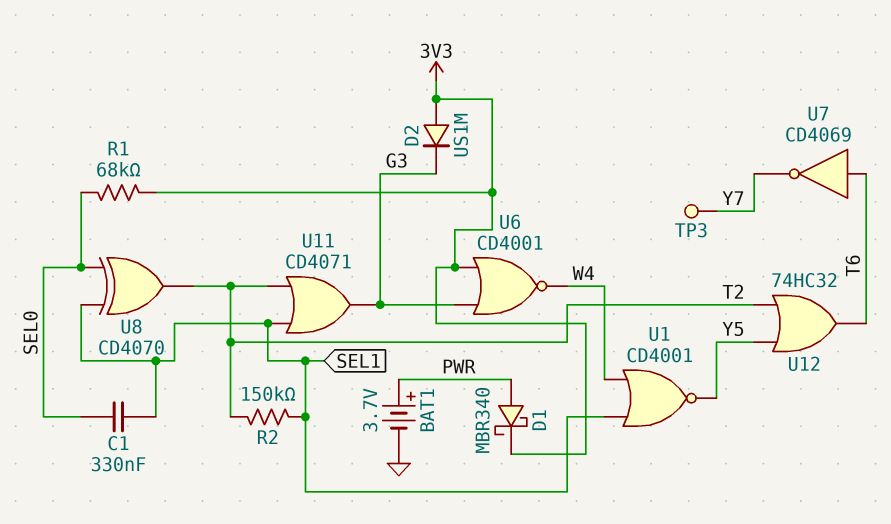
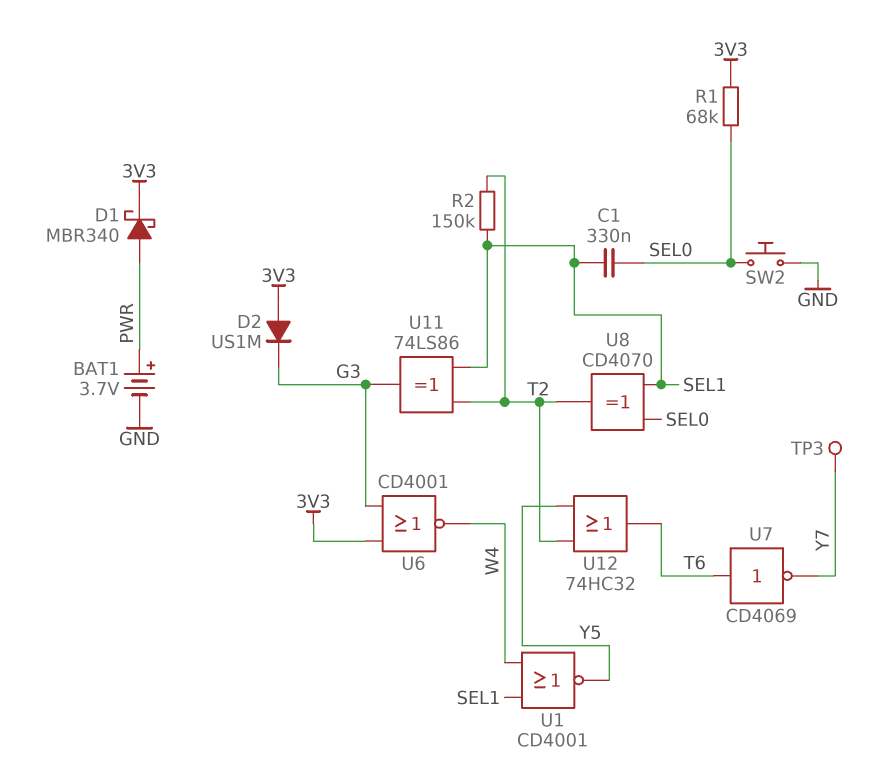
SW2: none -> button (GND, SEL0)
U11: OR CD4071 (in SEL1, in T2, out G3) -> XOR 74LS86 (in SEL1, in T2, out G3)

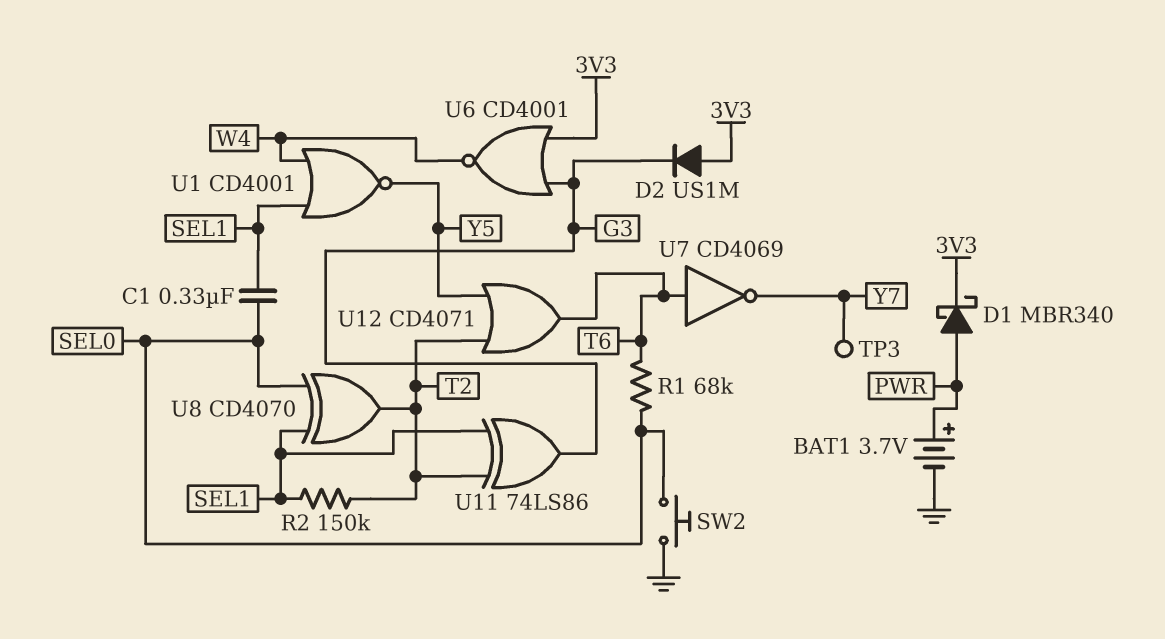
R1: 68k (3V3, SEL0) -> 68k (SEL0, T6)
U12: OR 74HC32 (in T2, in Y5, out T6) -> OR CD4071 (in T2, in Y5, out T6)

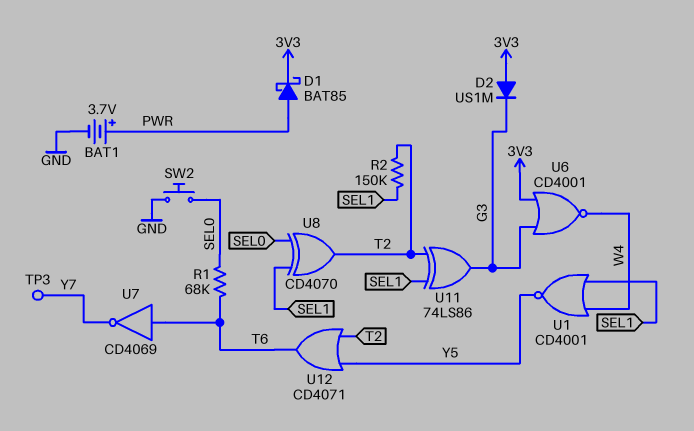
C1: 330nF (SEL0, SEL1) -> none
D1: schottky MBR340 (A PWR, K 3V3) -> schottky BAT85 (A PWR, K 3V3)

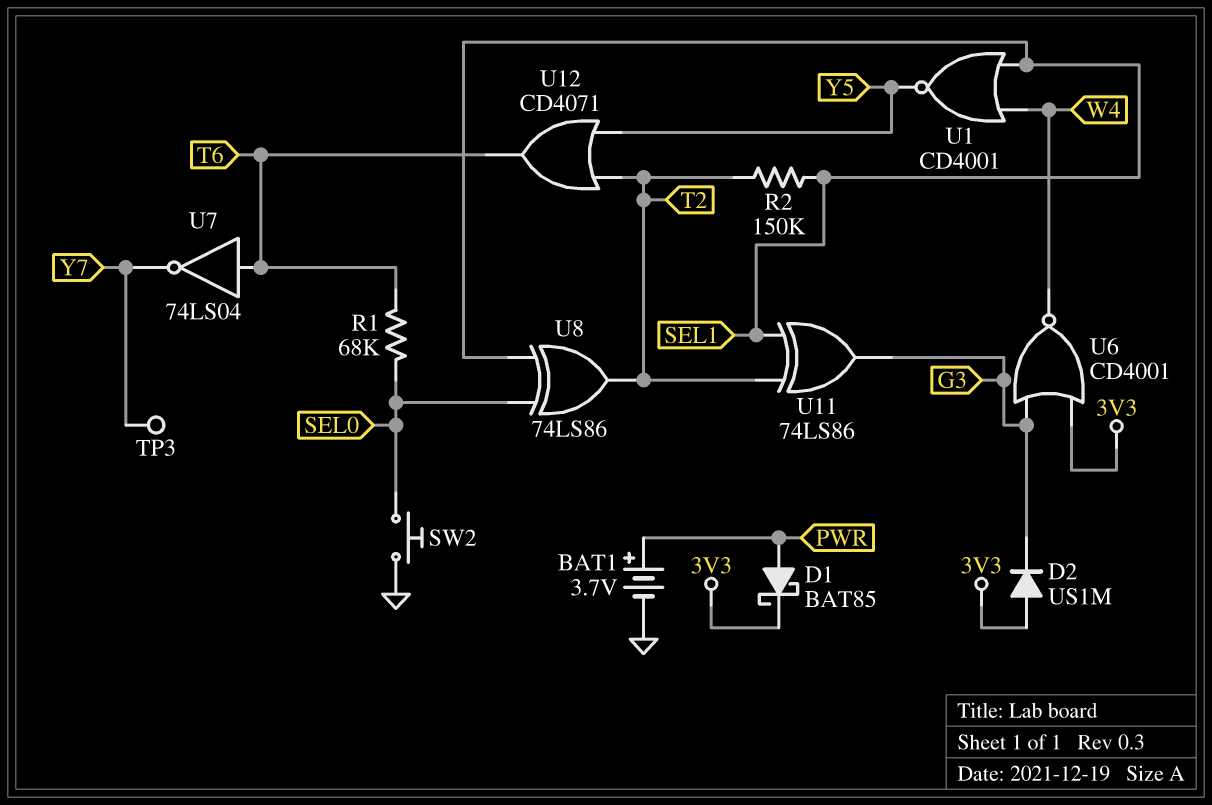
U7: NOT CD4069 (in T6, out Y7) -> NOT 74LS04 (in T6, out Y7)
U8: XOR CD4070 (in SEL0, in SEL1, out T2) -> XOR 74LS86 (in SEL0, in SEL1, out T2)

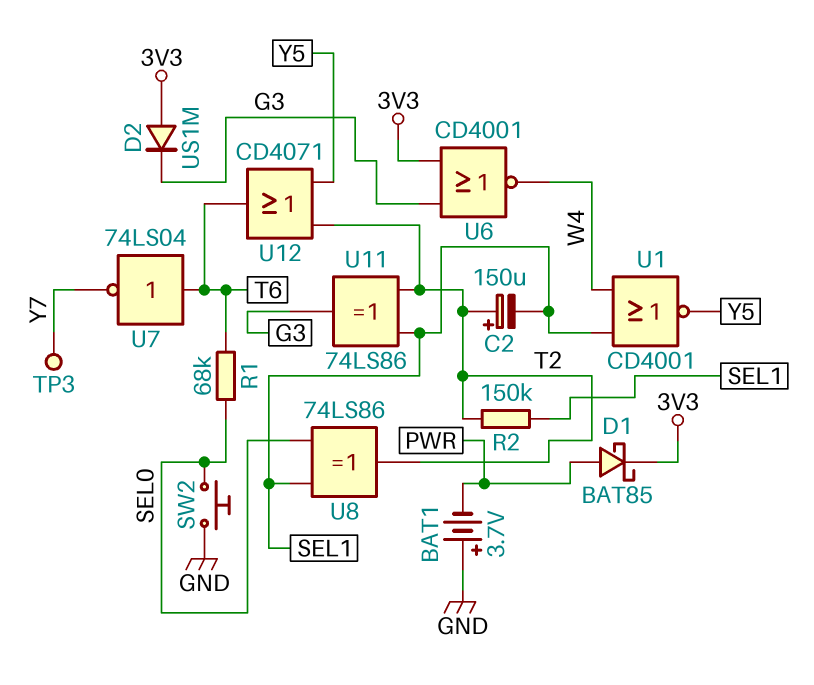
BAT1: 3.7V (plus PWR, minus GND) -> 3.7V (plus GND, minus PWR)
C2: none -> 150uF (plus T2, minus SEL1)

